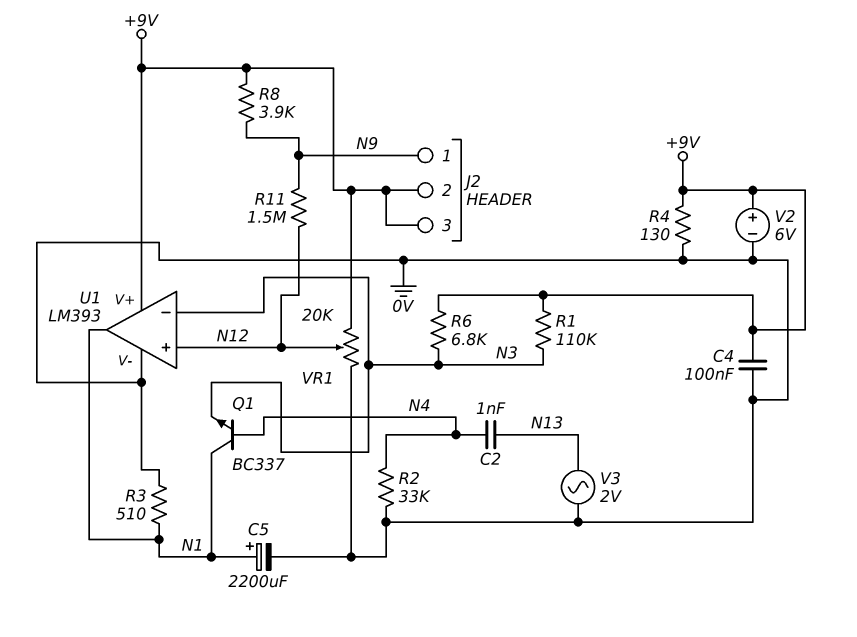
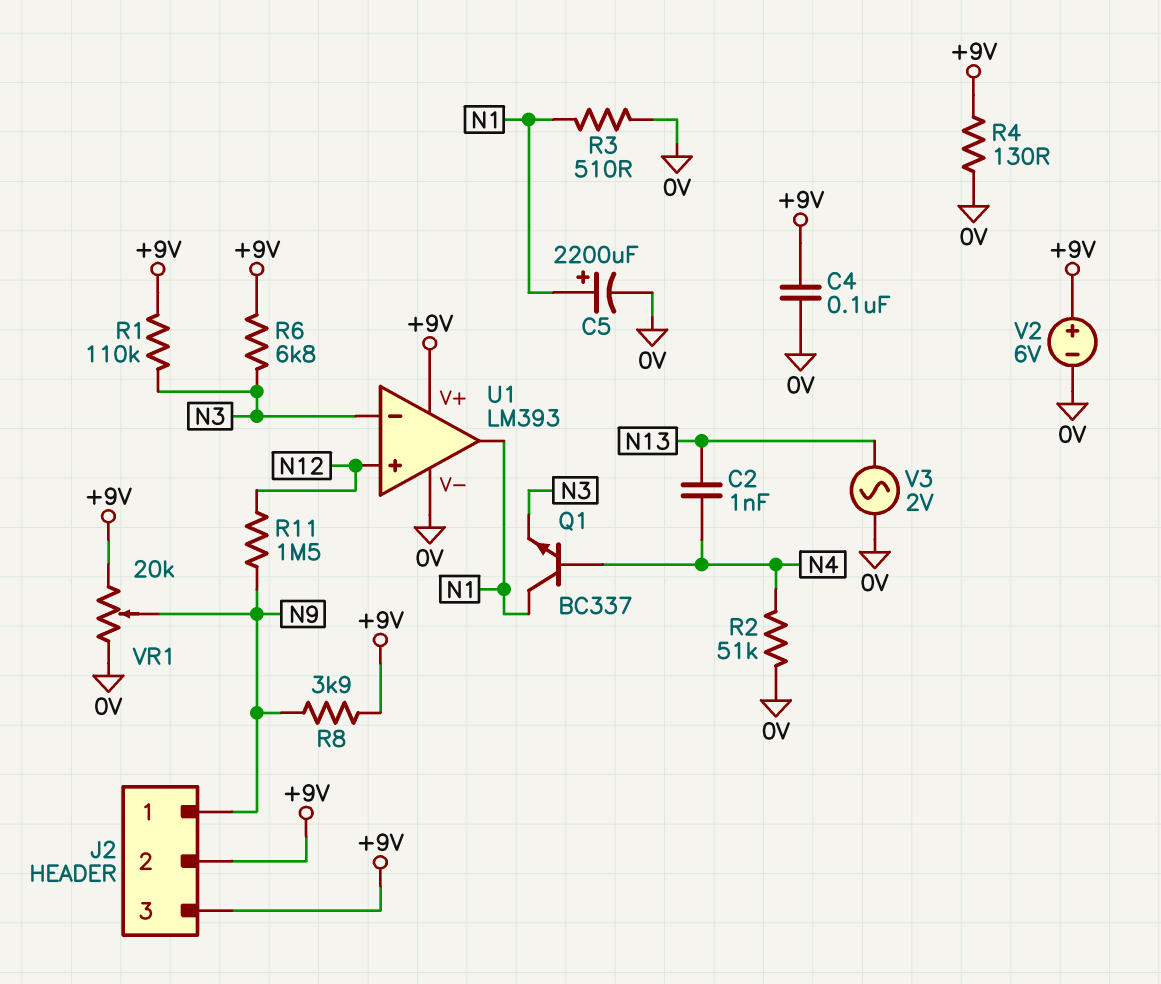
R2: 33k (0V, N4) -> 51k (0V, N4)
VR1: 20k (+9V, 0V, wiper N12) -> 20k (+9V, 0V, wiper N9)

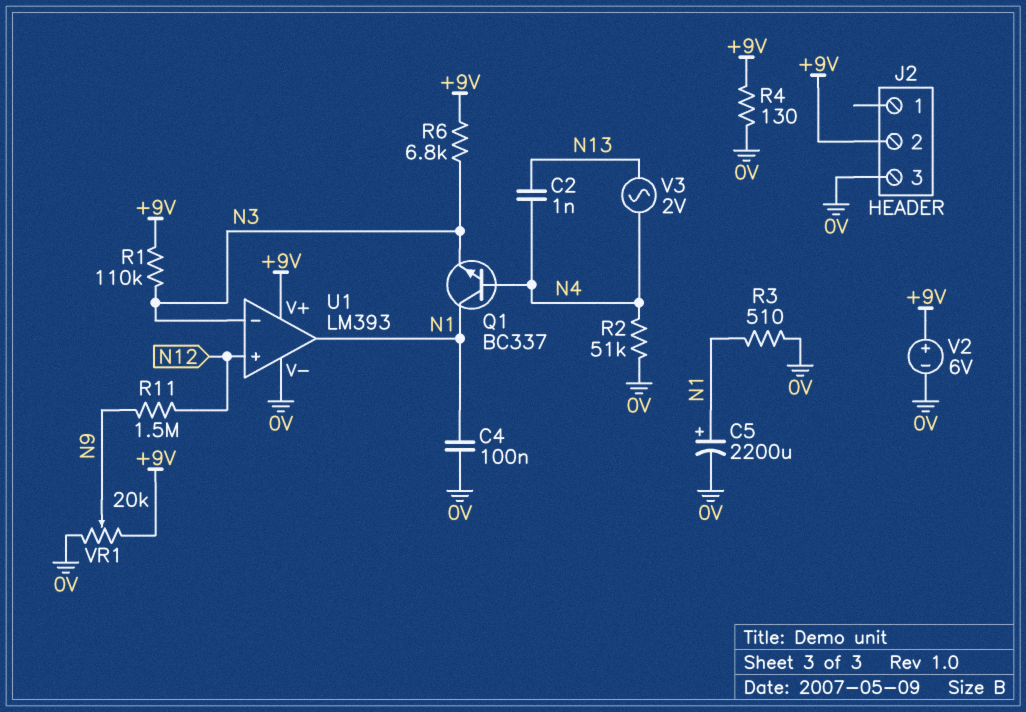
C4: 100nF (+9V, 0V) -> 100nF (0V, N1)
J2 pin 1: N9 -> none
J2 pin 3: +9V -> 0V
R8: 3.9k (+9V, N9) -> none
V3: AC 2V (0V, N13) -> AC 2V (N4, N13)

